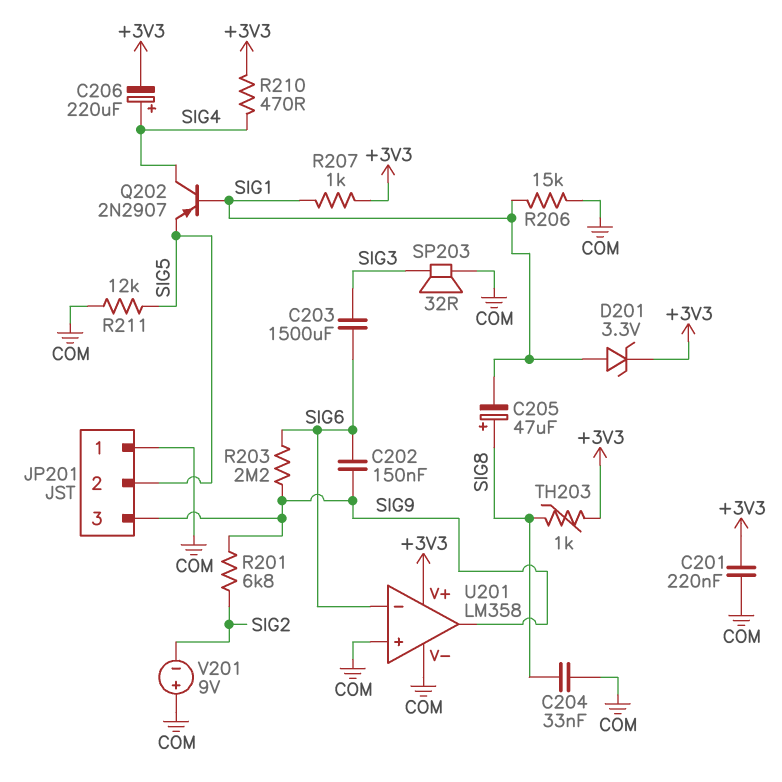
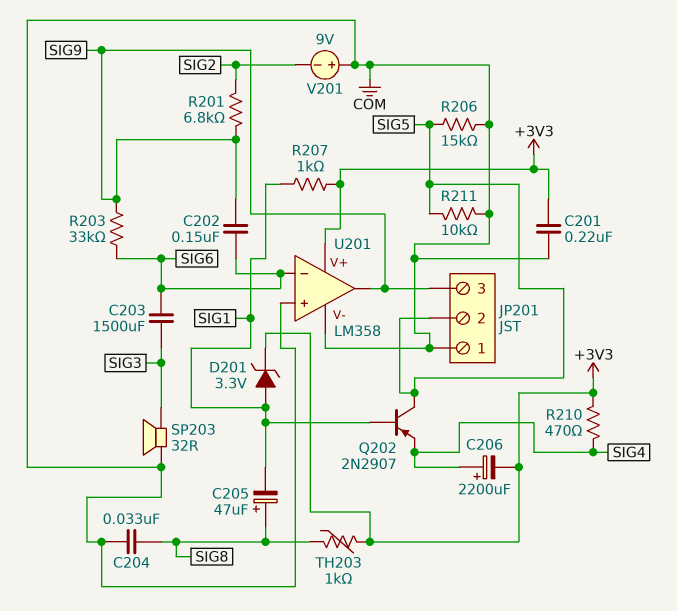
C206: 220uF (plus SIG4, minus +3V3) -> 2200uF (plus SIG4, minus +3V3)
Q202: PNP 2N2907 (B SIG1, C SIG4, E SIG5) -> PNP 2N2907 (B SIG1, C SIG5, E SIG4)
R203: 2.2M (SIG6, SIG9) -> 33k (SIG6, SIG9)
R206: 15k (COM, SIG1) -> 15k (COM, SIG5)
R211: 12k (COM, SIG5) -> 10k (COM, SIG5)

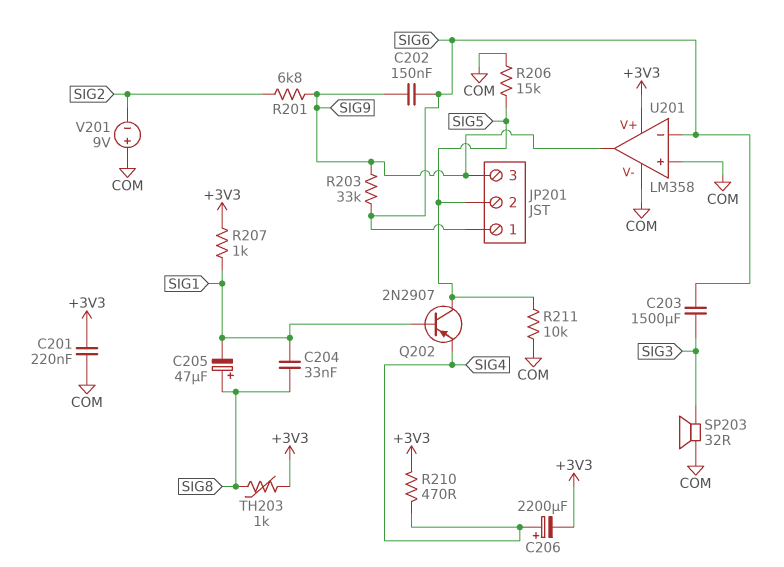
C204: 33nF (COM, SIG8) -> 33nF (SIG1, SIG8)
D201: zener 3.3V (A SIG1, K +3V3) -> none
JP201 pin 1: COM -> SIG6

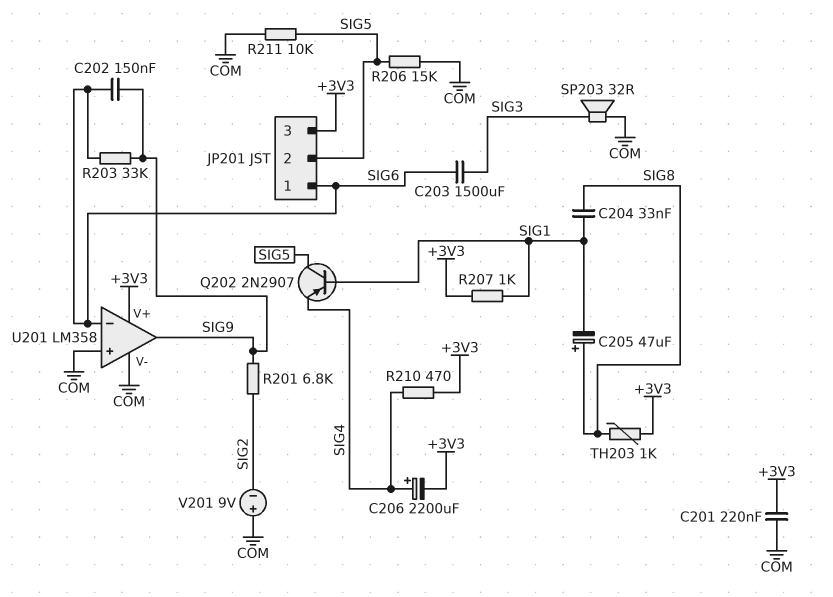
JP201 pin 3: SIG9 -> +3V3

